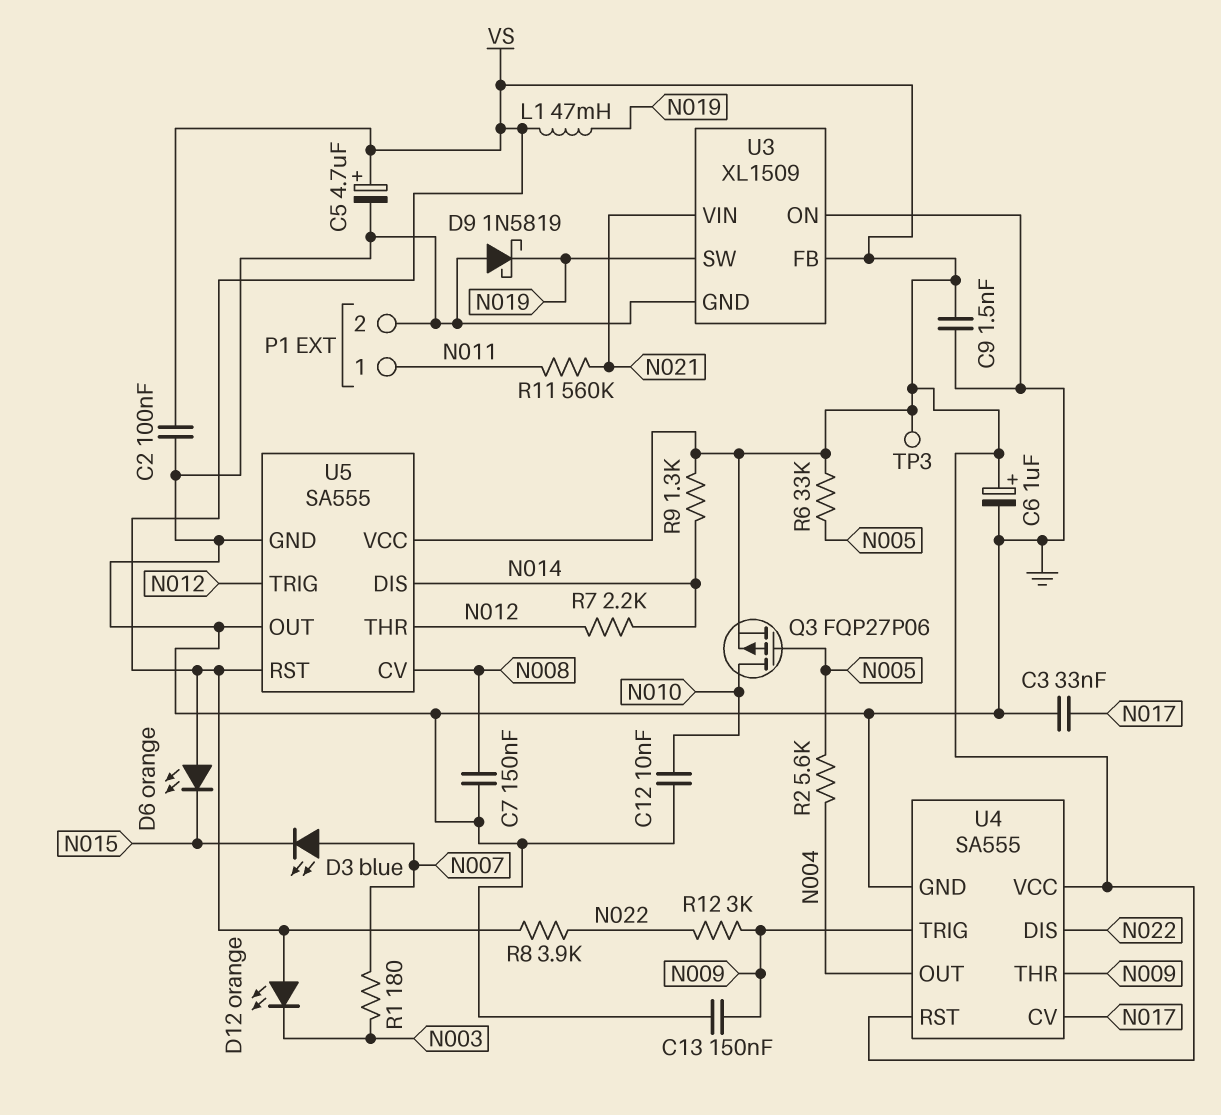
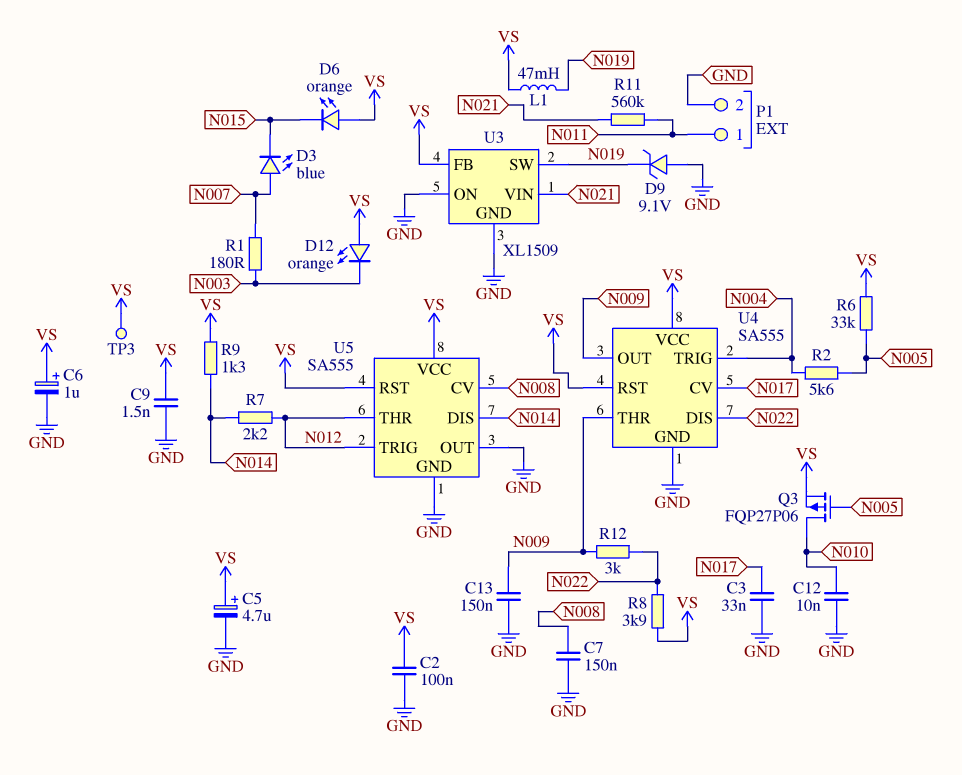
D9: schottky 1N5819 (A GND, K N019) -> zener 9.1V (A GND, K N019)
U4 pin OUT: N004 -> N009
U4 pin TRIG: N009 -> N004

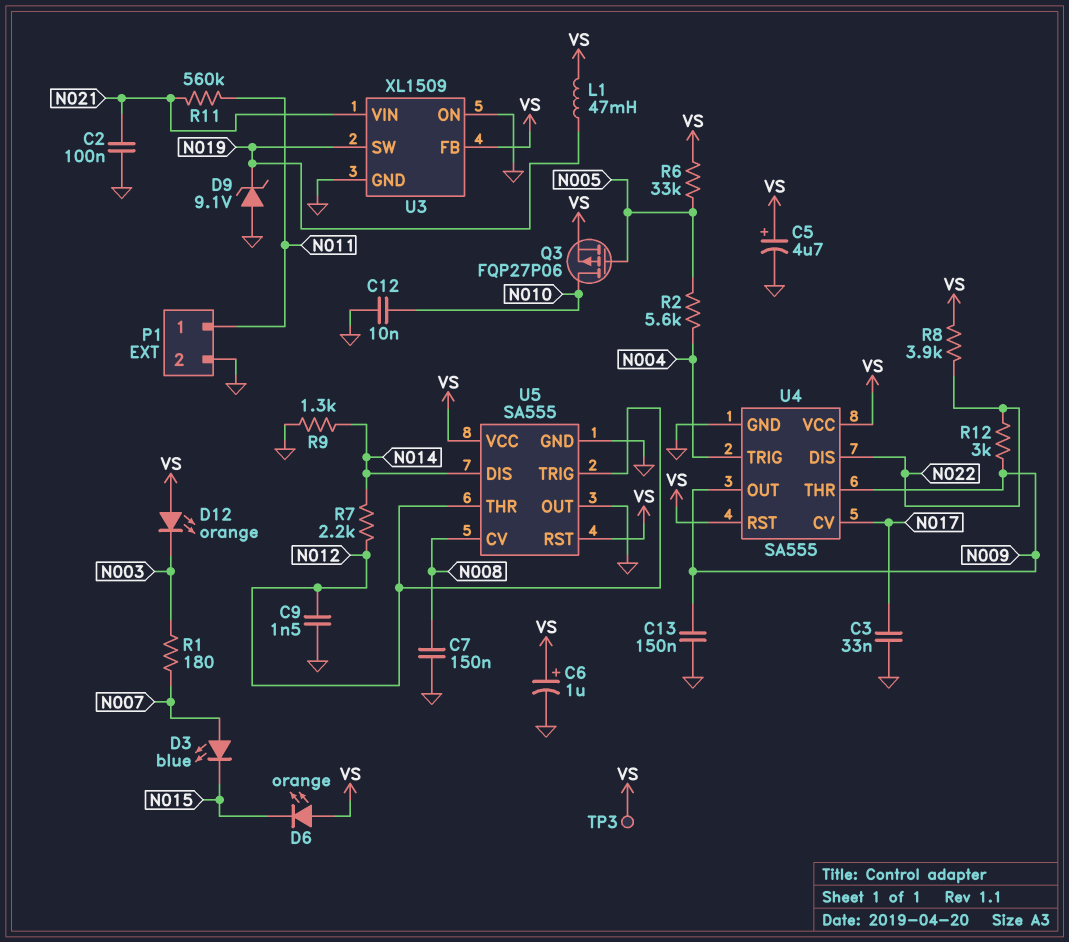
C2: 100nF (GND, VS) -> 100nF (GND, N021)
C9: 1.5nF (GND, VS) -> 1.5nF (GND, N012)
R9: 1.3k (N014, VS) -> 1.3k (GND, N014)

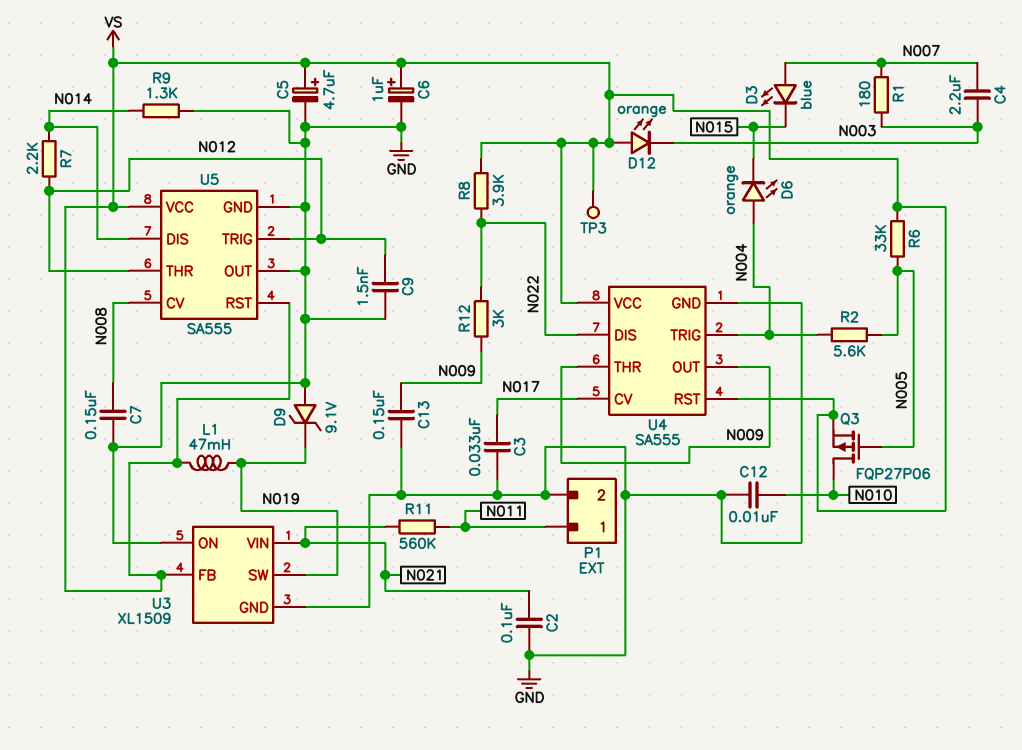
C4: none -> 2.2uF (N003, N007)
D6: LED orange (A VS, K N015) -> LED orange (A N004, K N015)

